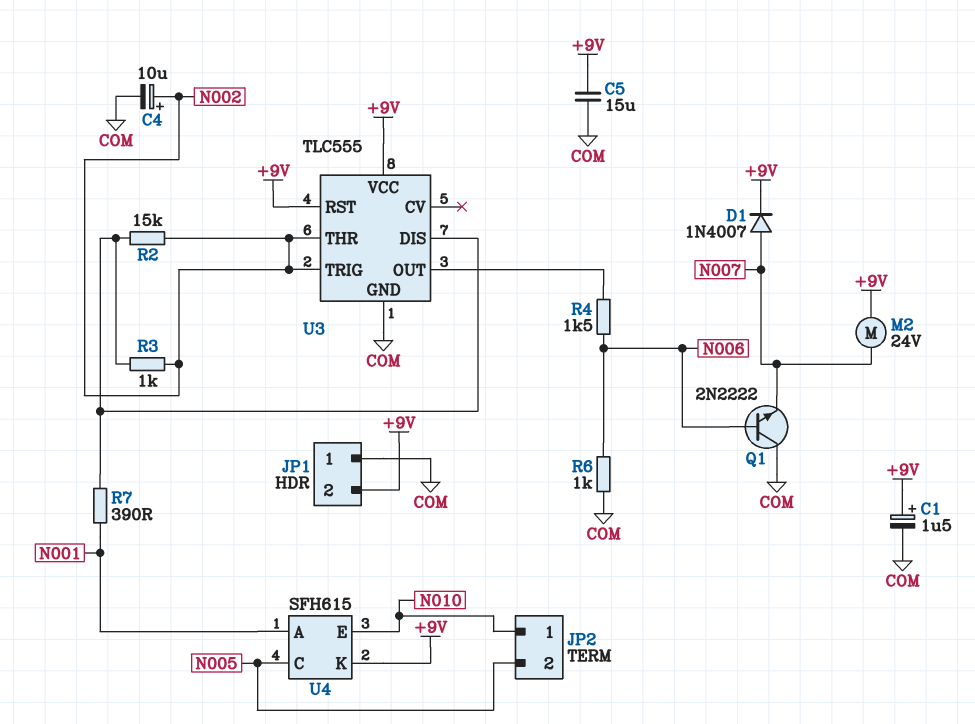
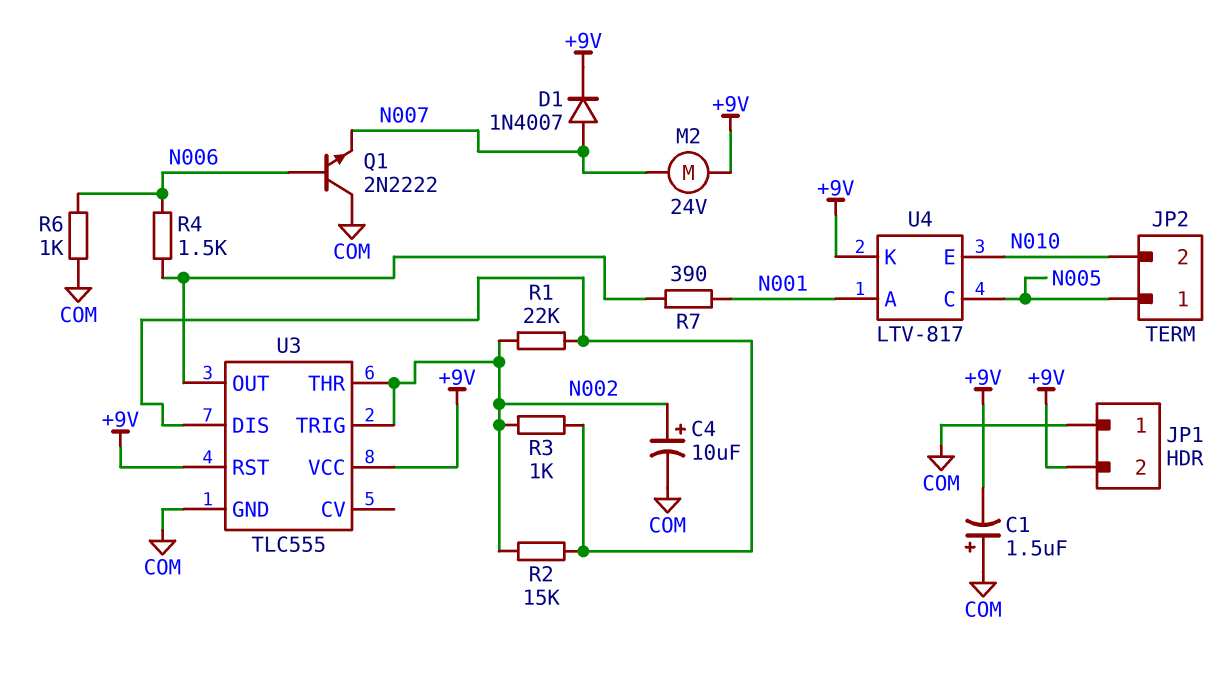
C1: 1.5uF (plus +9V, minus COM) -> 1.5uF (plus COM, minus +9V)
C5: 15uF (+9V, COM) -> none
JP2 pin 1: N010 -> N005
JP2 pin 2: N005 -> N010
R1: none -> 22k (N002, U3/DIS)
R7: 390 (N001, U3/DIS) -> 390 (N001, U3/OUT)
U4: SFH615 -> LTV-817

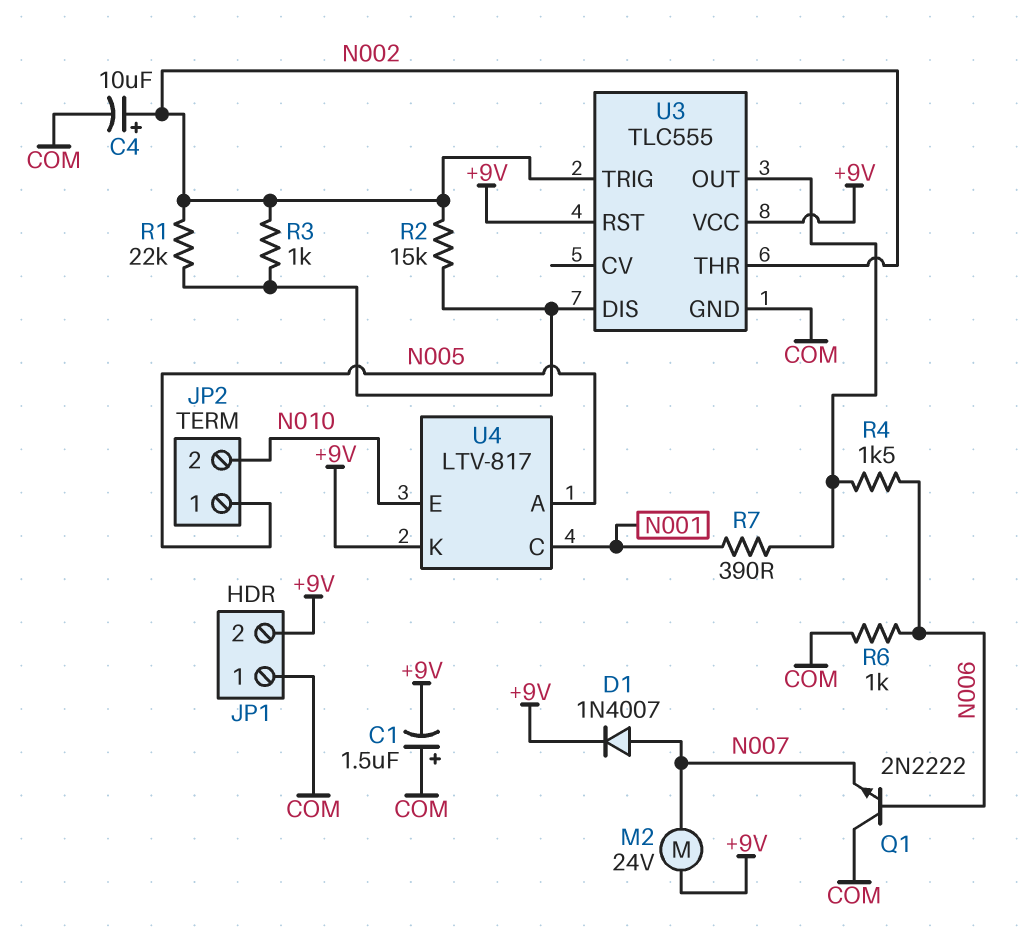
U4 pin A: N001 -> N005
U4 pin C: N005 -> N001

